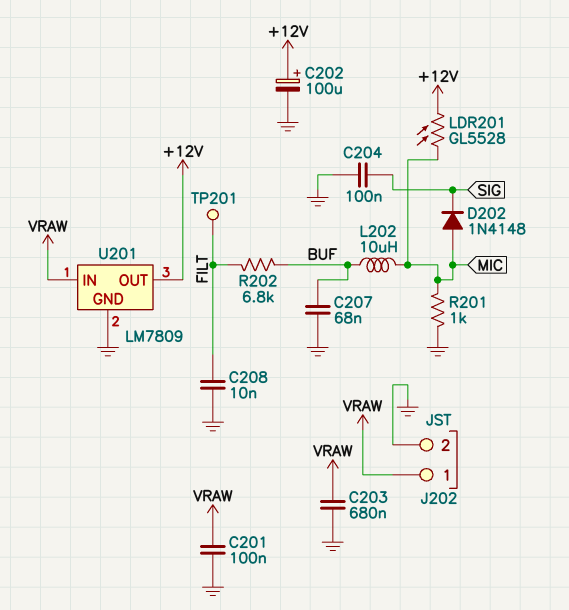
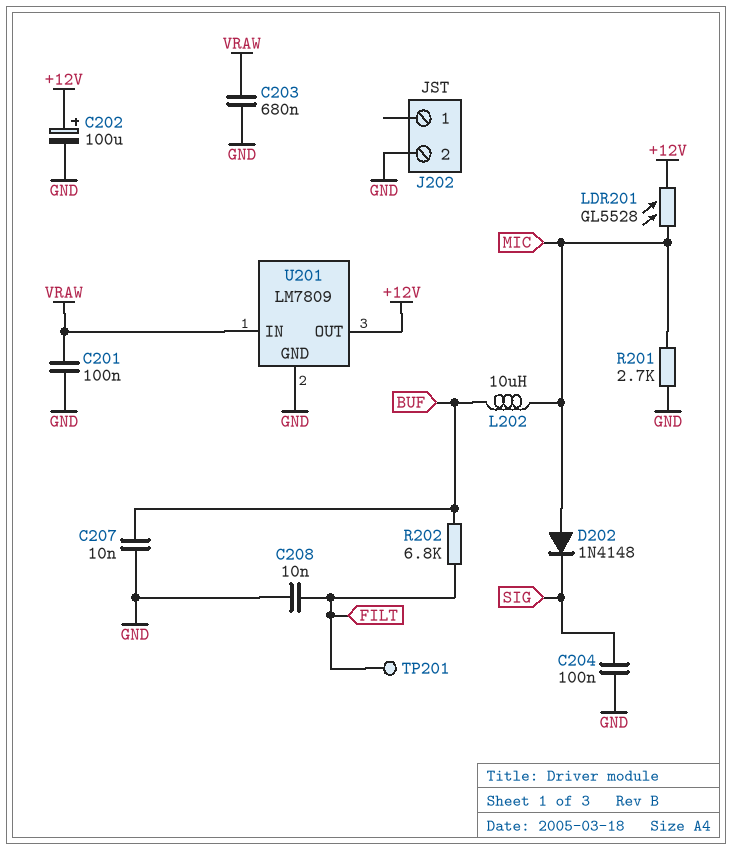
C207: 68nF (BUF, GND) -> 10nF (BUF, GND)
J202 pin 1: VRAW -> none
R201: 1k (GND, MIC) -> 2.7k (GND, MIC)

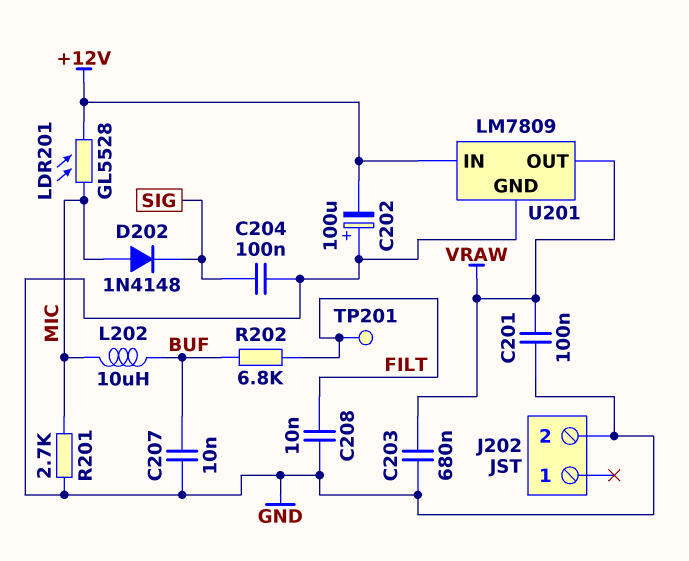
C202: 100uF (plus +12V, minus GND) -> 100uF (plus GND, minus +12V)
U201 pin IN: VRAW -> +12V
U201 pin OUT: +12V -> VRAW

